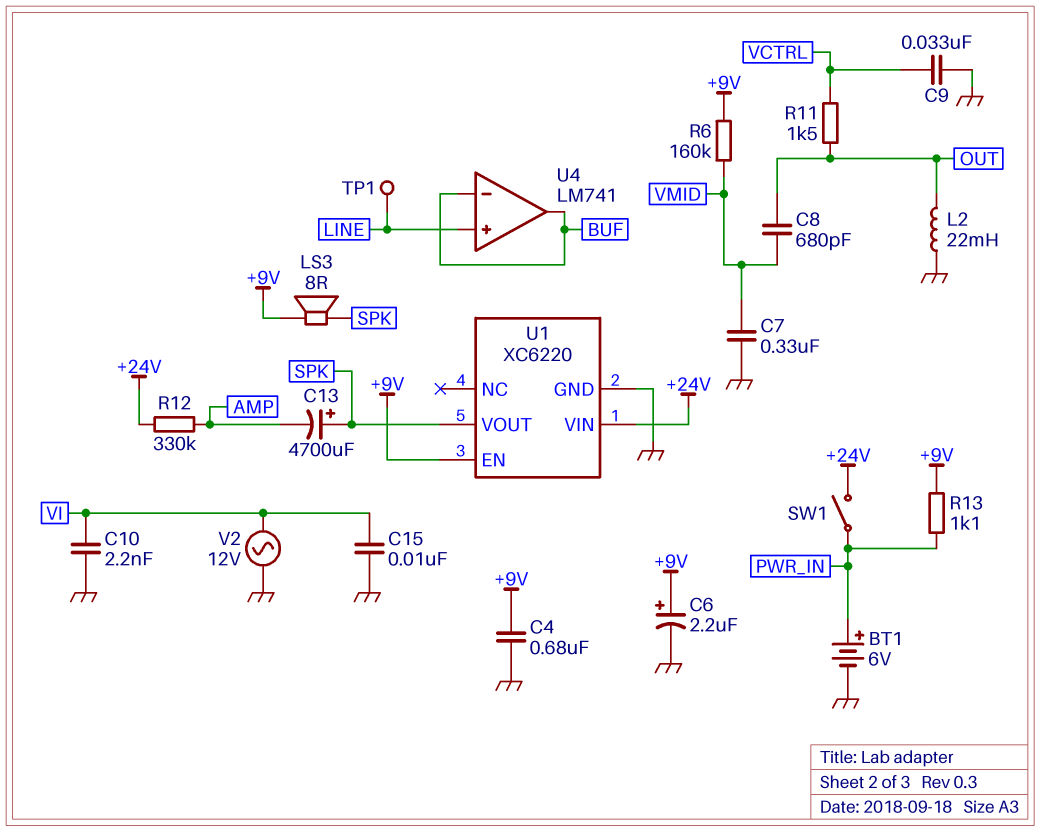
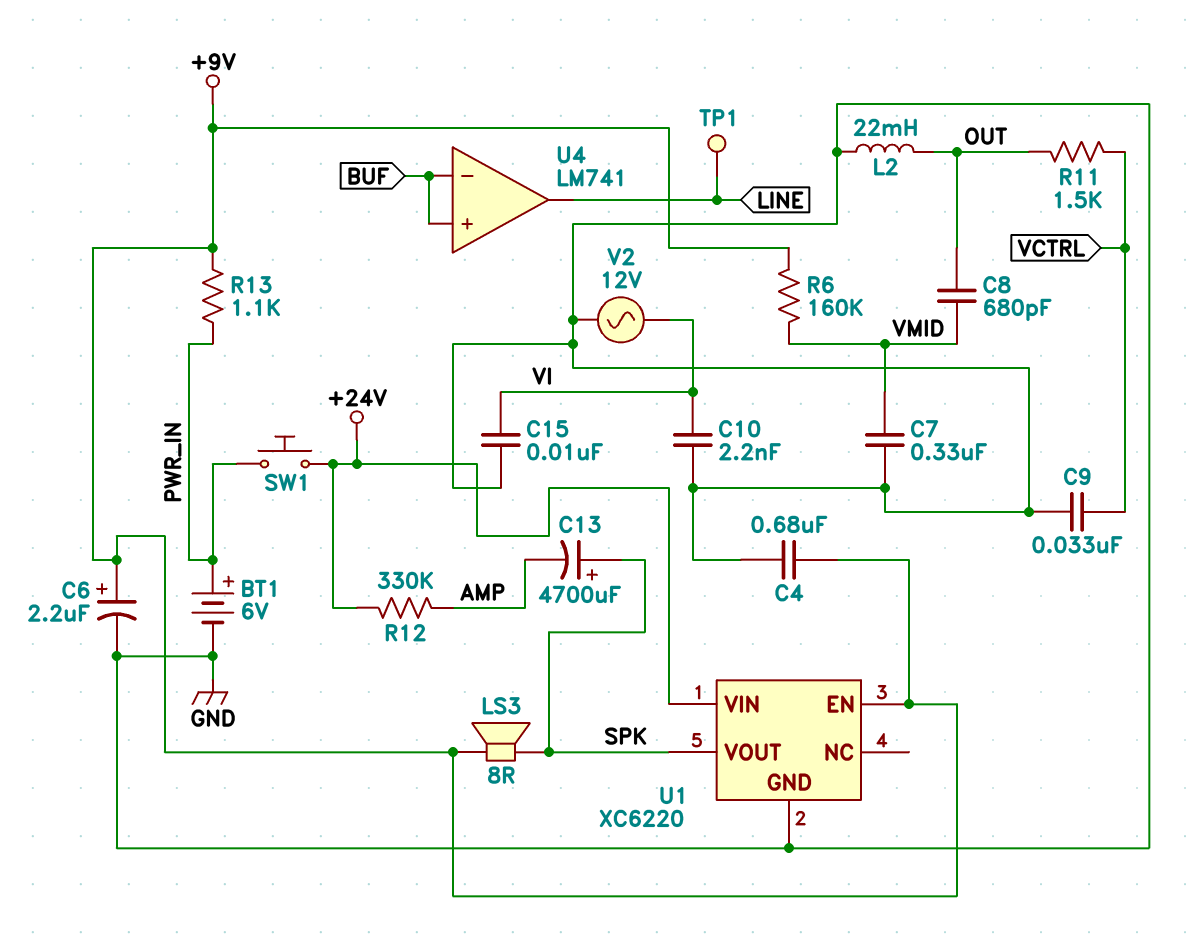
SW1: switch (+24V, PWR_IN) -> button (+24V, PWR_IN)
U4 pin in+: LINE -> BUF
U4 pin out: BUF -> LINE

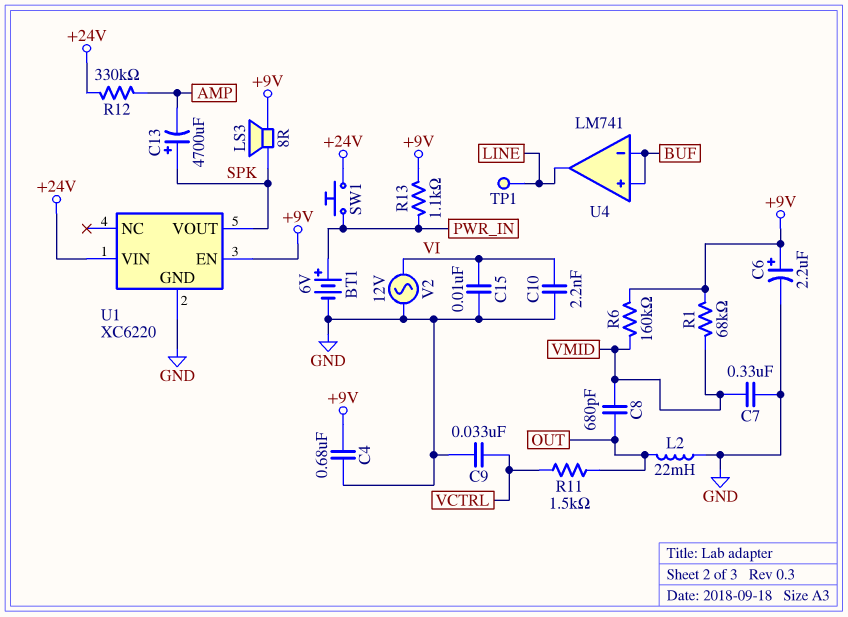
R1: none -> 68k (+9V, VMID)

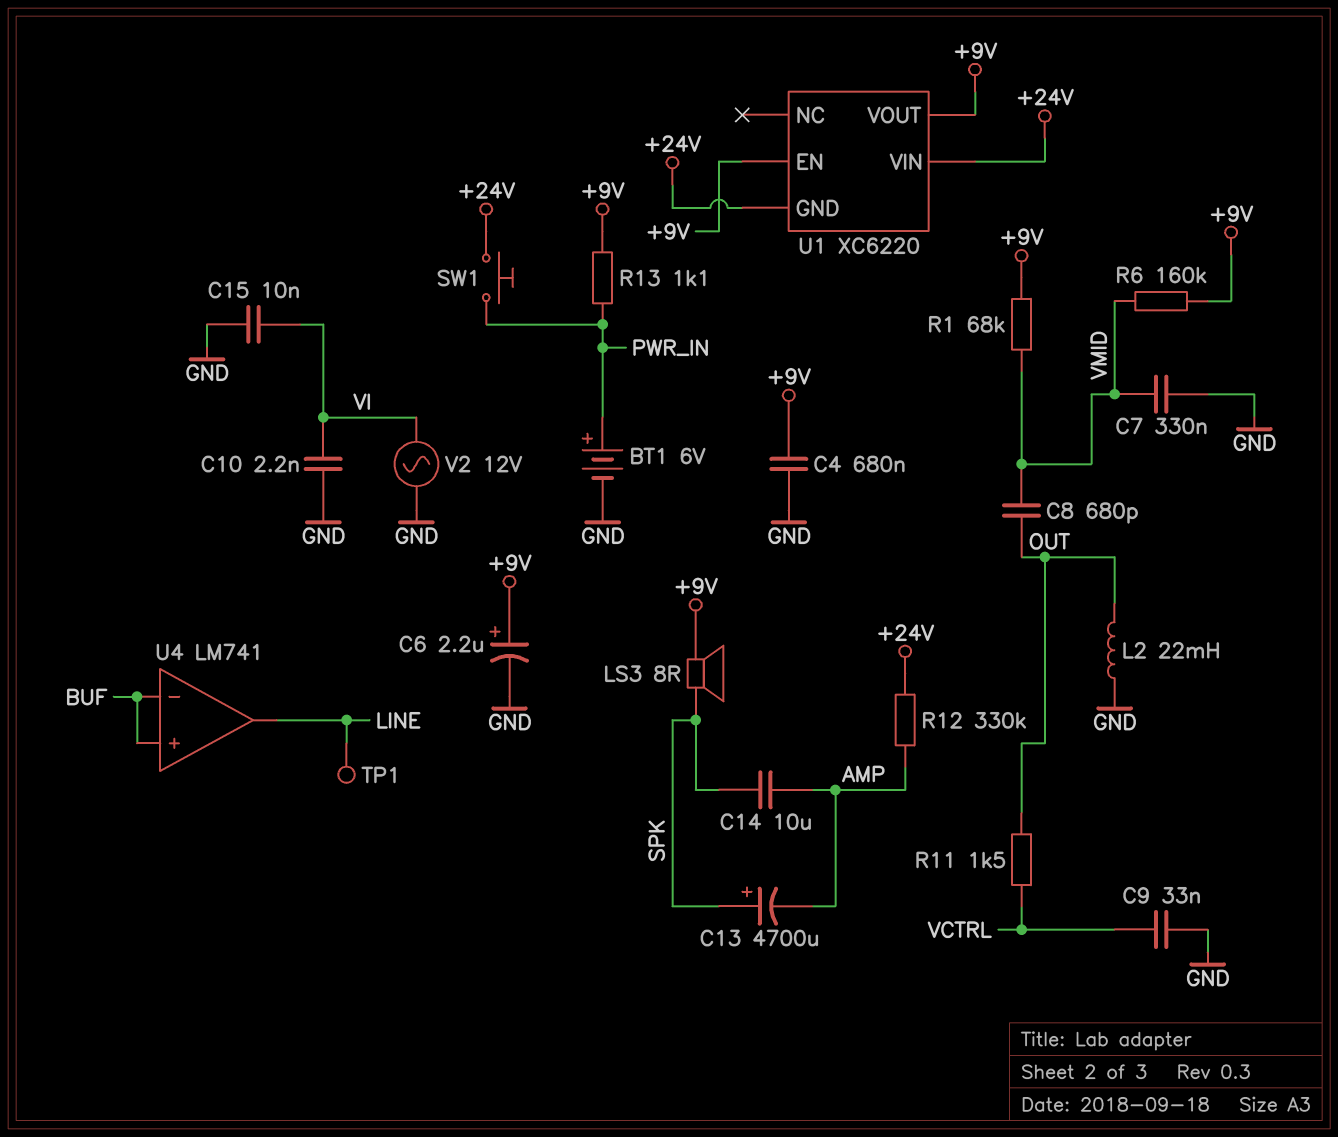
C14: none -> 10uF (AMP, SPK)
U1 pin GND: GND -> +24V
U1 pin VOUT: SPK -> +9V

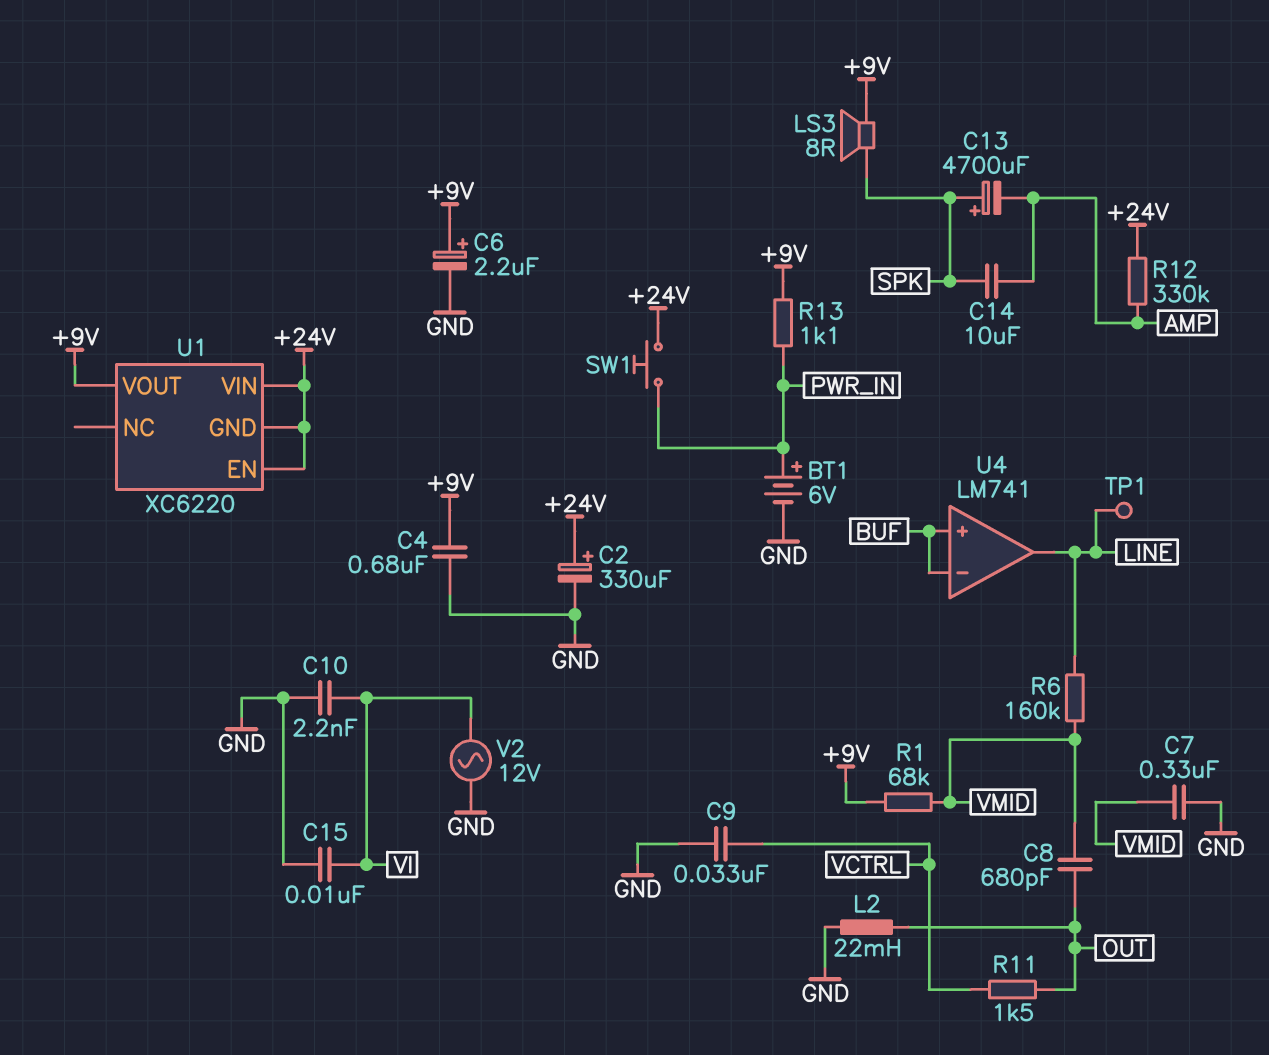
C2: none -> 330uF (plus +24V, minus GND)
R6: 160k (+9V, VMID) -> 160k (LINE, VMID)
U1 pin EN: +9V -> +24V

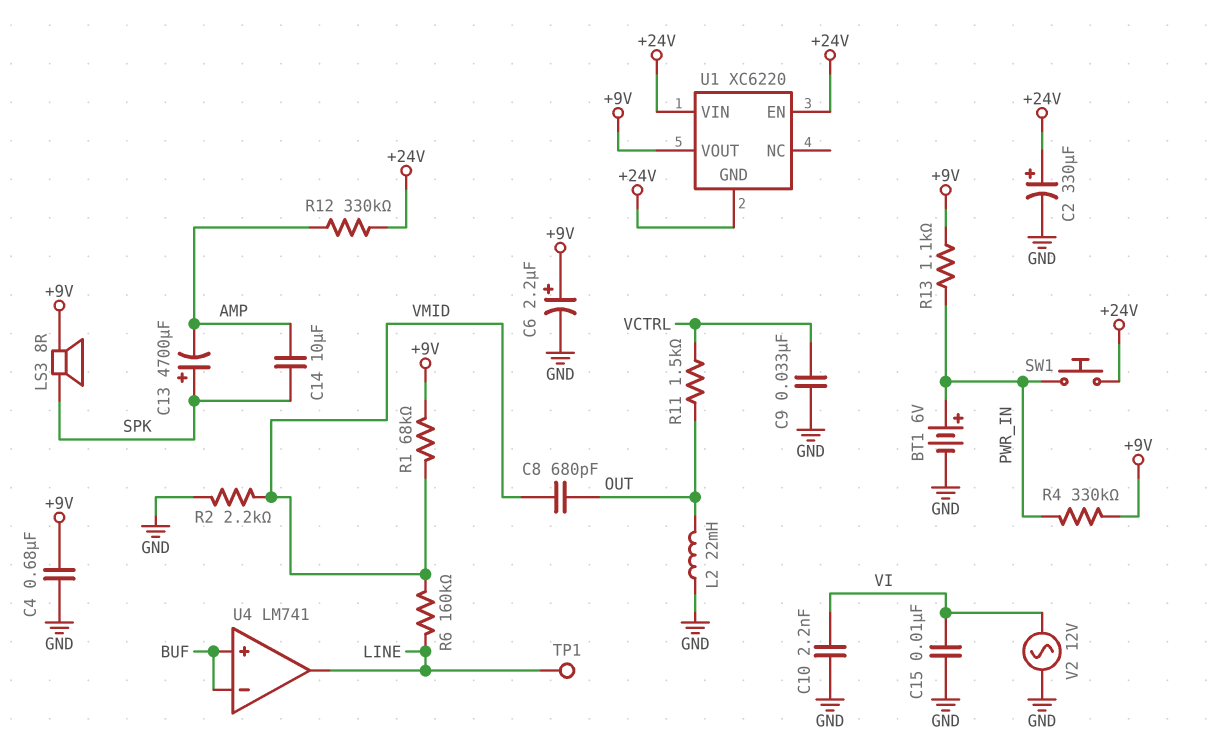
C7: 330nF (GND, VMID) -> none
R2: none -> 2.2k (GND, VMID)
R4: none -> 330k (+9V, PWR_IN)

